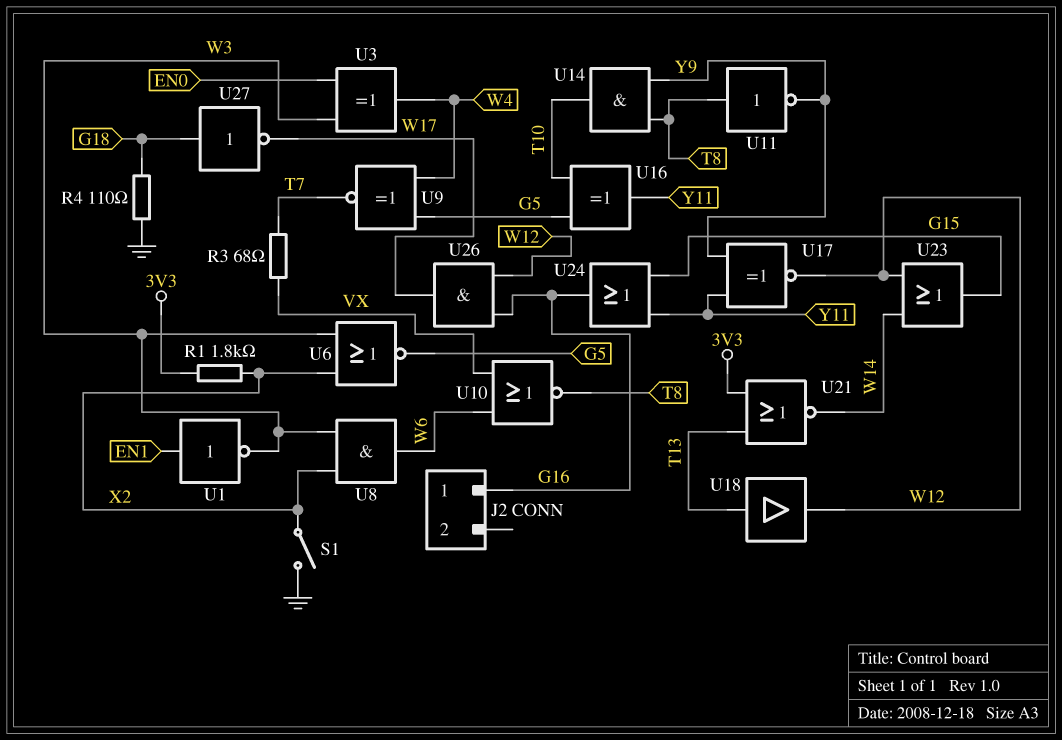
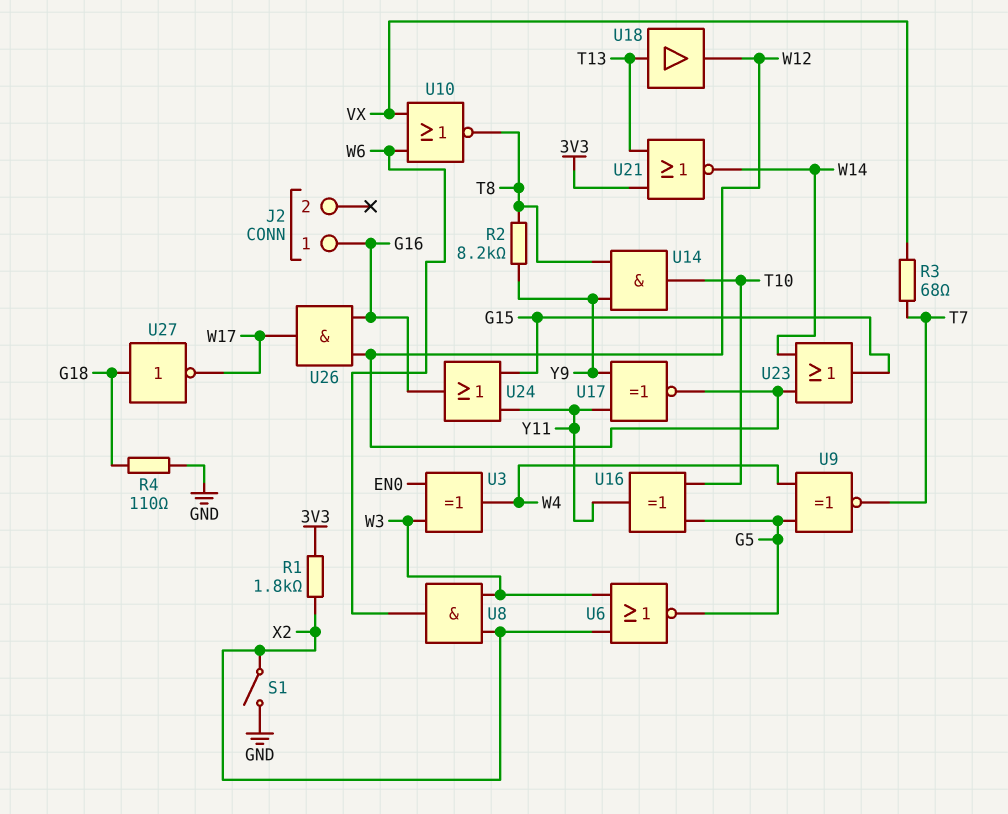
R2: none -> 8.2k (T8, Y9)
U1: NOT (in EN1, out W3) -> none
U11: NOT (in T8, out Y9) -> none

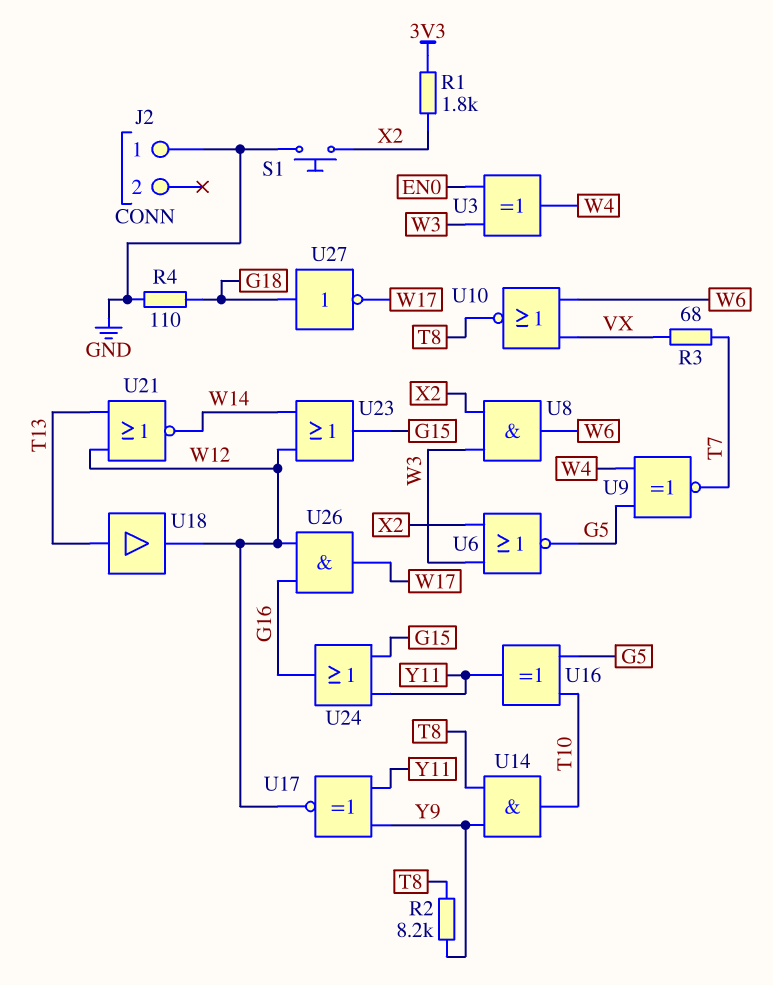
J2 pin 1: G16 -> GND
S1: switch (GND, X2) -> button (GND, X2)
U21: NOR (in 3V3, in T13, out W14) -> NOR (in T13, in W12, out W14)

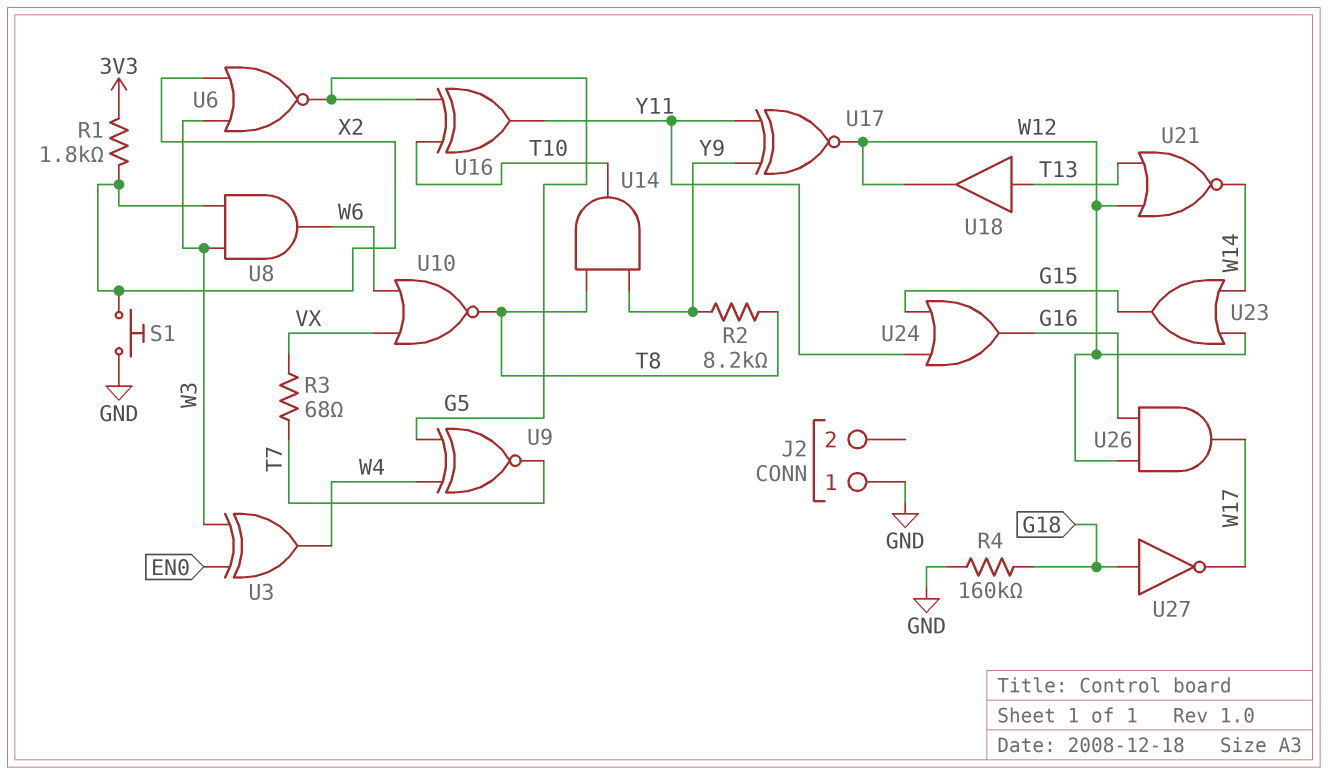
R4: 110 (G18, GND) -> 160k (G18, GND)

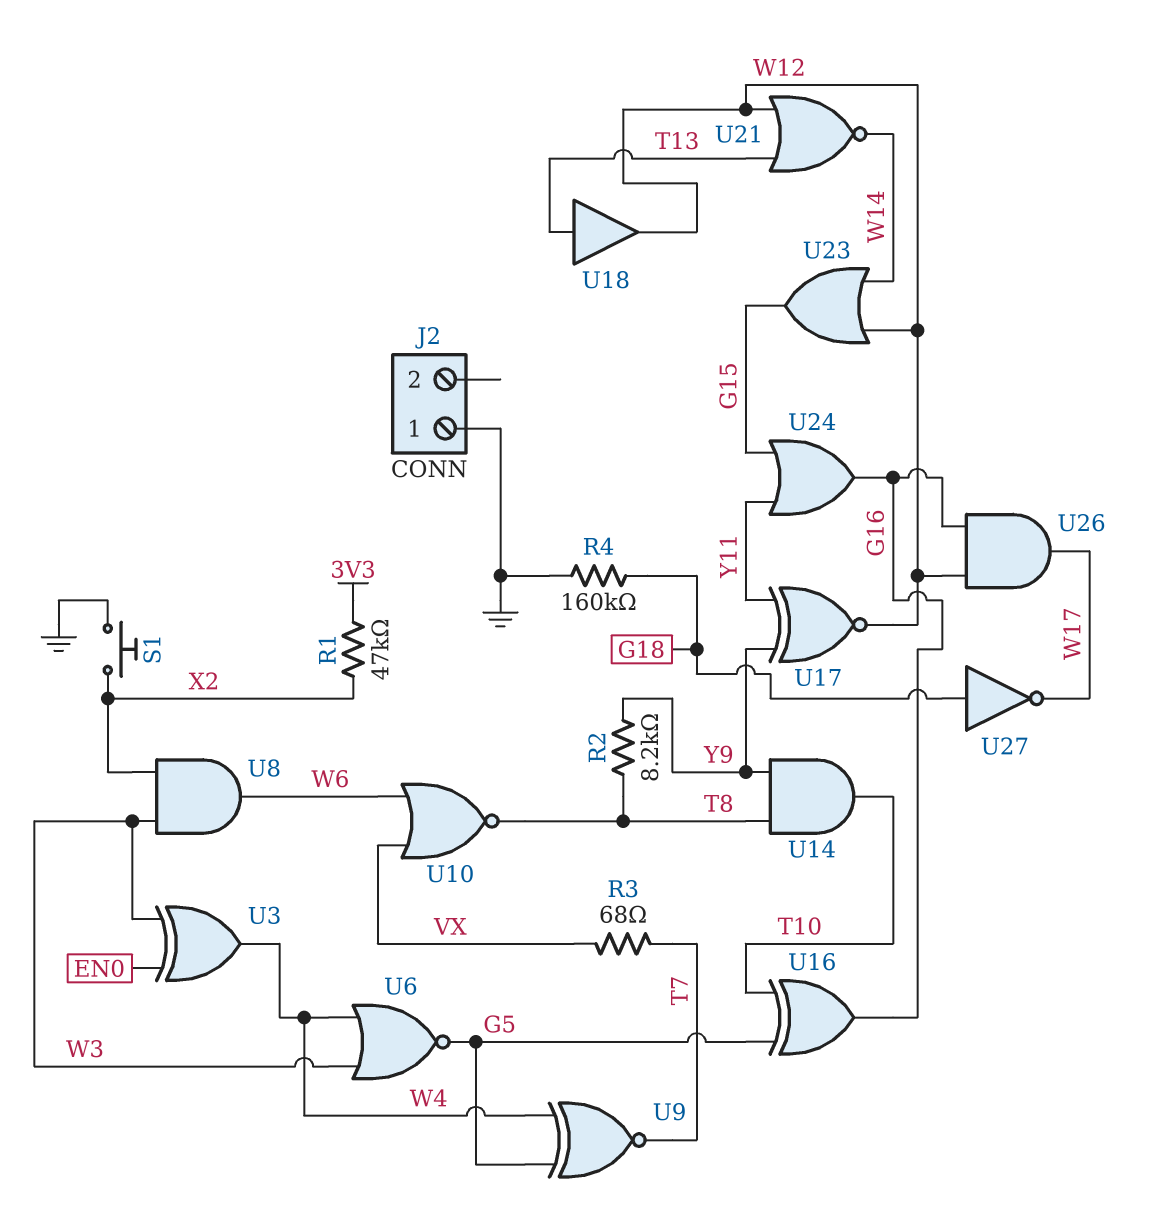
R1: 1.8k (3V3, X2) -> 47k (3V3, X2)
U6: NOR (in W3, in X2, out G5) -> NOR (in W3, in W4, out G5)
U16: XOR (in G5, in T10, out Y11) -> XOR (in G5, in T10, out G16)

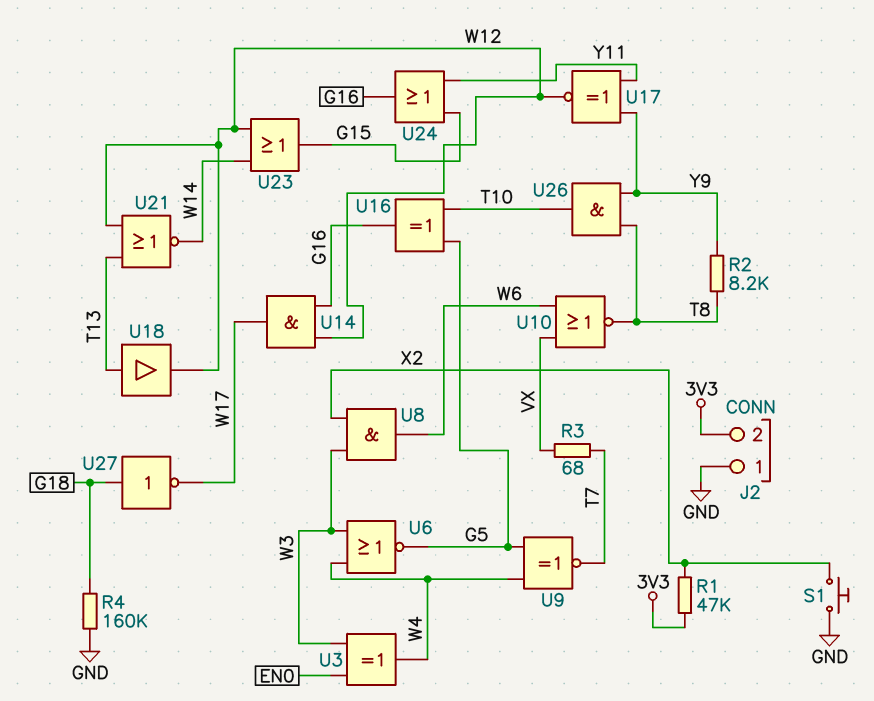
J2 pin 2: none -> 3V3
U14: AND (in T8, in Y9, out T10) -> AND (in G16, in W12, out W17)
U26: AND (in G16, in W12, out W17) -> AND (in T8, in Y9, out T10)

